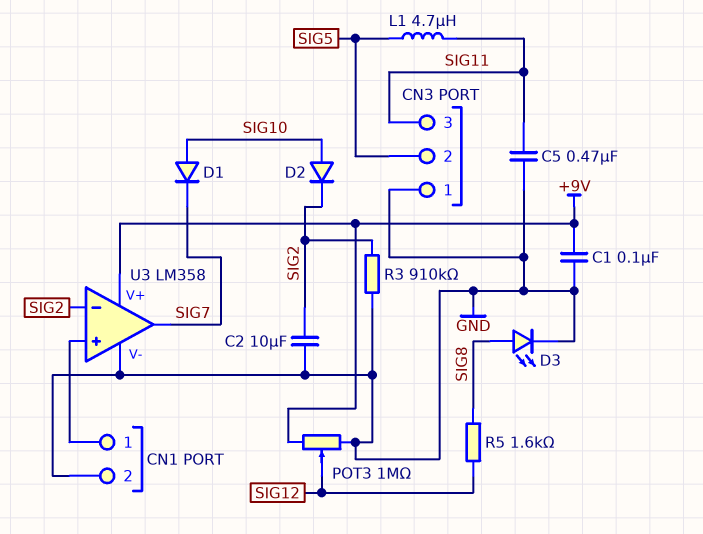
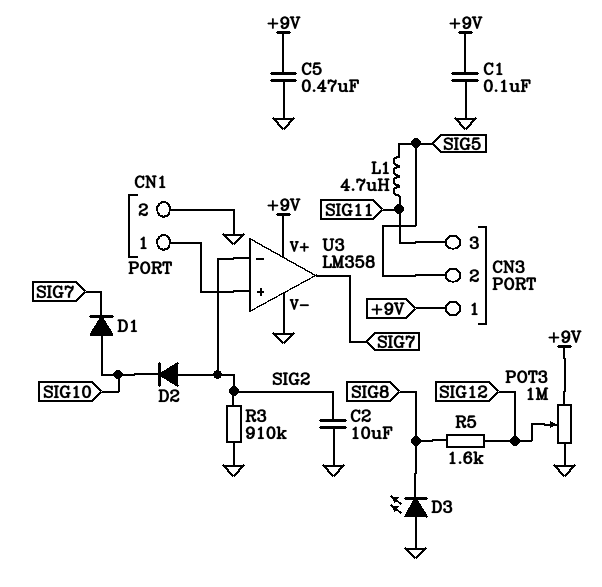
C5: 470nF (GND, SIG11) -> 470nF (+9V, GND)
CN3 pin 1: GND -> +9V
D2: diode (A SIG10, K SIG2) -> diode (A SIG2, K SIG10)
D3: LED (A SIG8, K GND) -> LED (A GND, K SIG8)

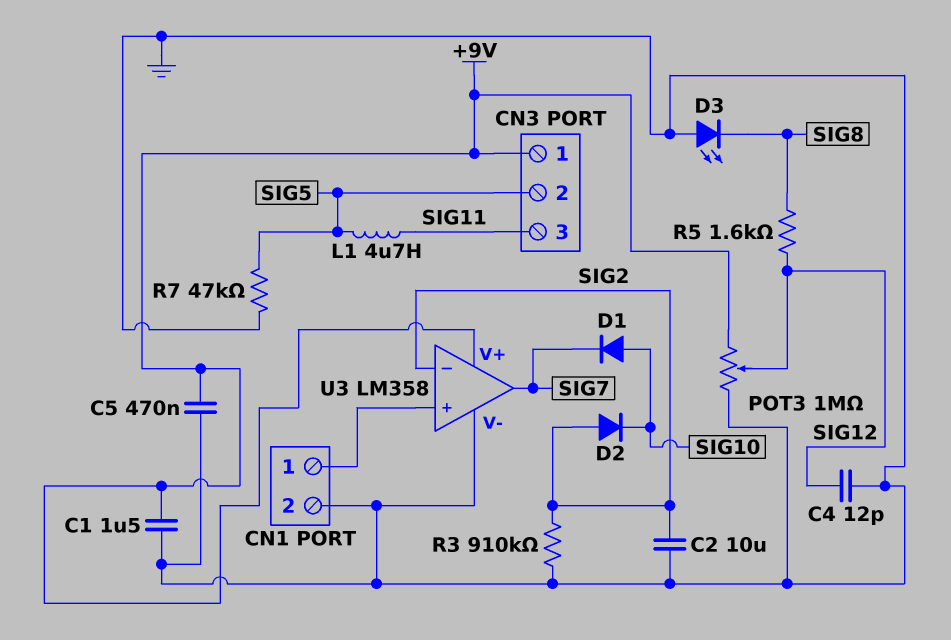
C1: 100nF (+9V, GND) -> 1.5uF (+9V, GND)
C4: none -> 12pF (GND, SIG12)
R7: none -> 47k (GND, SIG5)

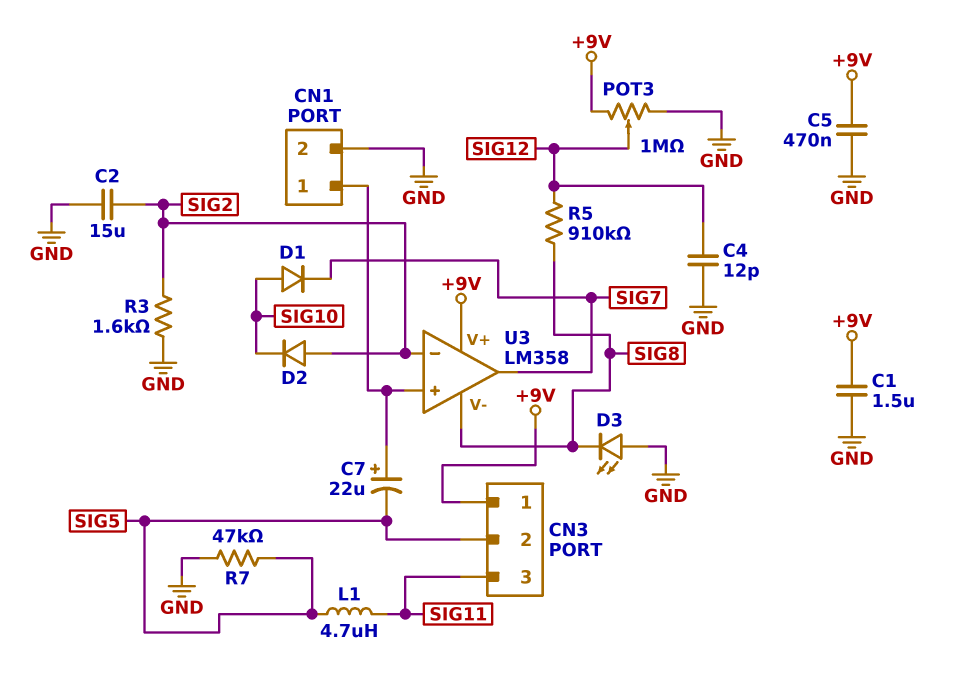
C2: 10uF (GND, SIG2) -> 15uF (GND, SIG2)
C7: none -> 22uF (plus CN1/1, minus SIG5)
R3: 910k (GND, SIG2) -> 1.6k (GND, SIG2)
R5: 1.6k (SIG8, SIG12) -> 910k (SIG8, SIG12)
U3 pin V-: GND -> SIG8

